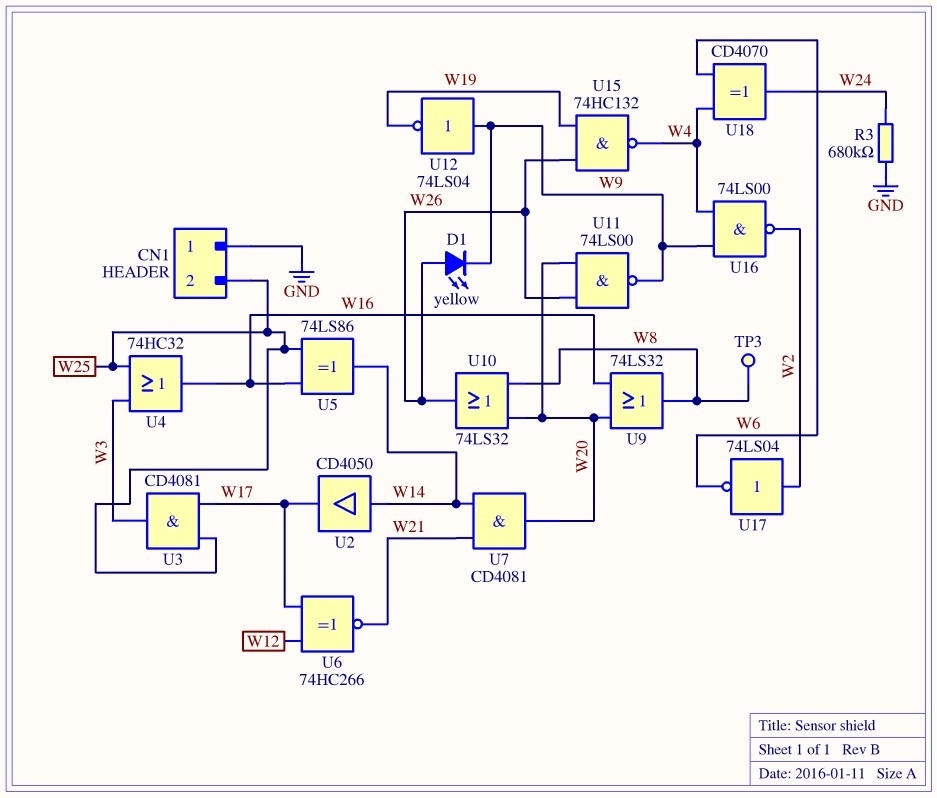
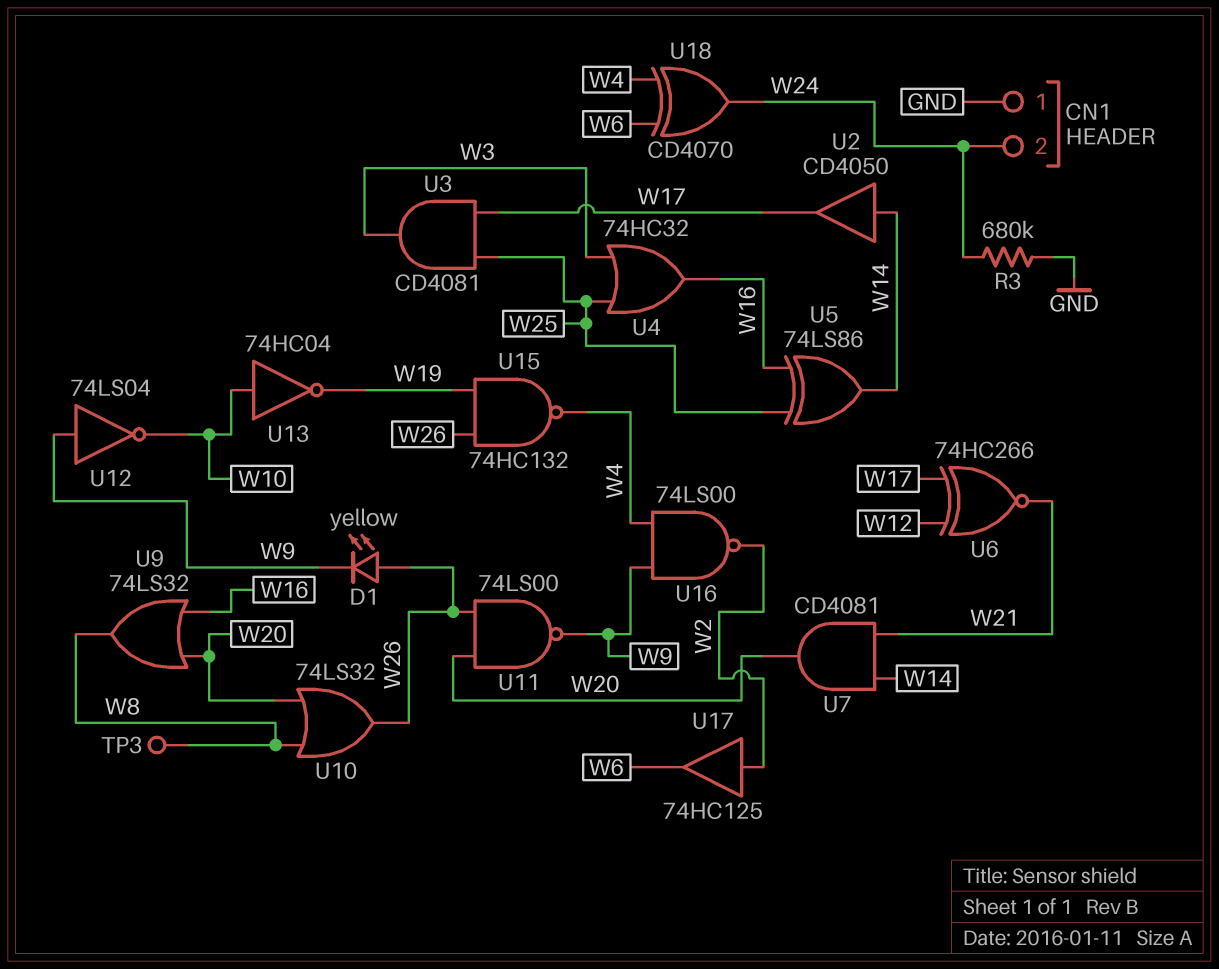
CN1 pin 2: W25 -> W24
U12: NOT 74LS04 (in W9, out W19) -> NOT 74LS04 (in W9, out W10)
U13: none -> NOT 74HC04 (in W10, out W19)
U17: NOT 74LS04 (in W2, out W6) -> buffer 74HC125 (in W2, out W6)

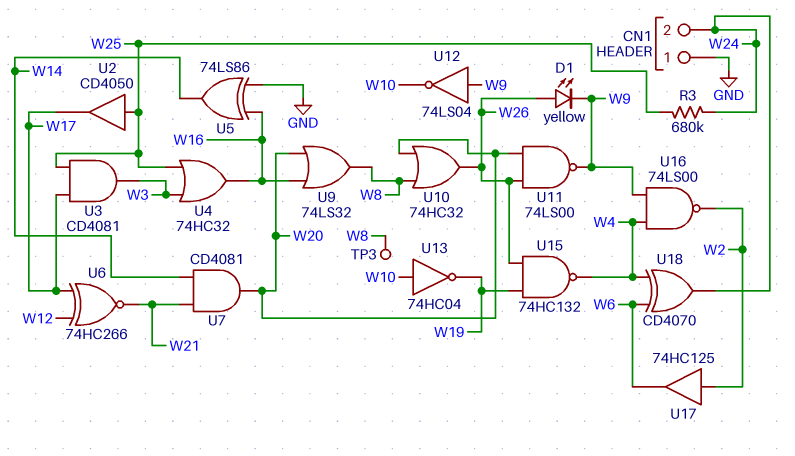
R3: 680k (GND, W24) -> 680k (W24, W25)
U2: buffer CD4050 (in W14, out W17) -> buffer CD4050 (in W25, out W17)
U5: XOR 74LS86 (in W16, in W25, out W14) -> XOR 74LS86 (in GND, in W16, out W14)
U10: OR 74LS32 (in W8, in W20, out W26) -> OR 74HC32 (in W8, in W20, out W26)

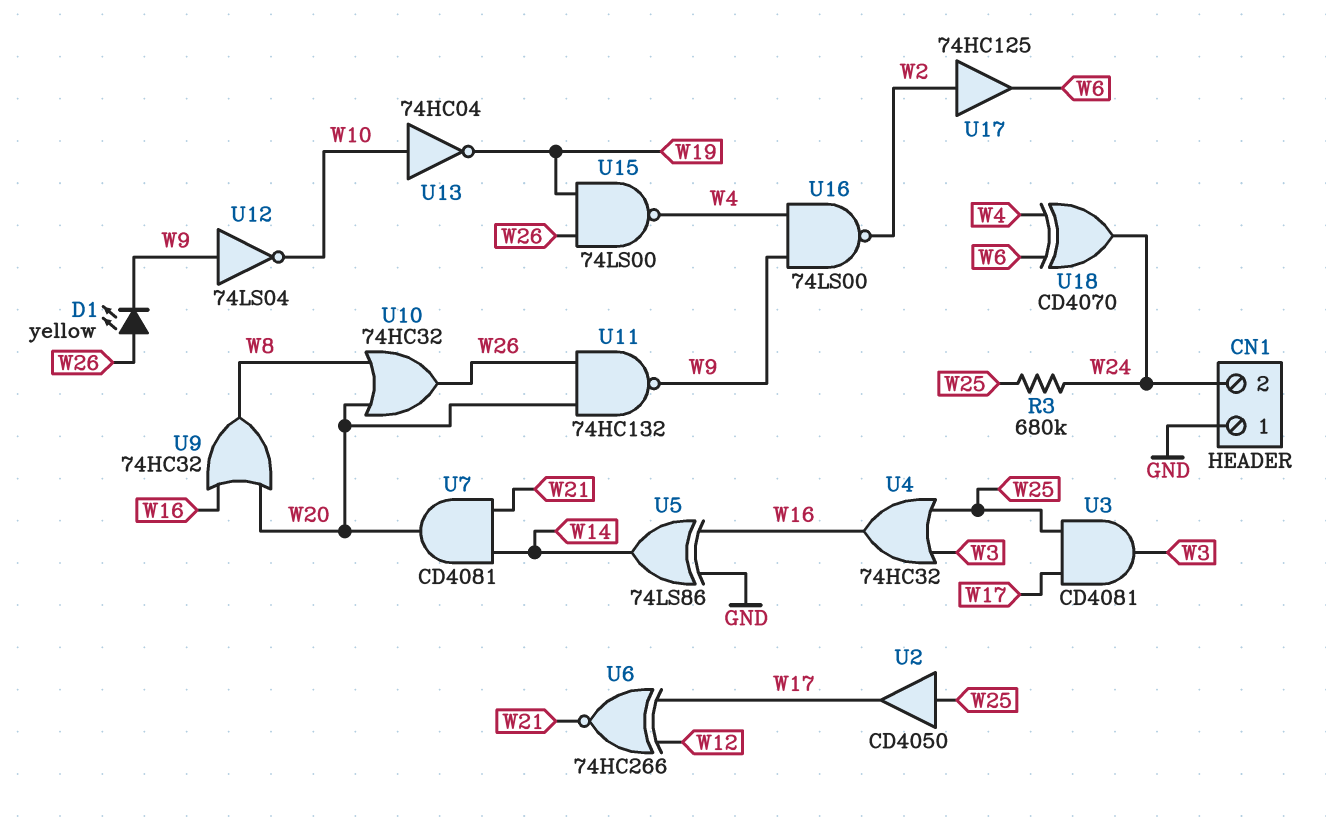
TP3: test point (W8) -> none
U9: OR 74LS32 (in W16, in W20, out W8) -> OR 74HC32 (in W16, in W20, out W8)
U11: NAND 74LS00 (in W20, in W26, out W9) -> NAND 74HC132 (in W20, in W26, out W9)
U15: NAND 74HC132 (in W19, in W26, out W4) -> NAND 74LS00 (in W19, in W26, out W4)

